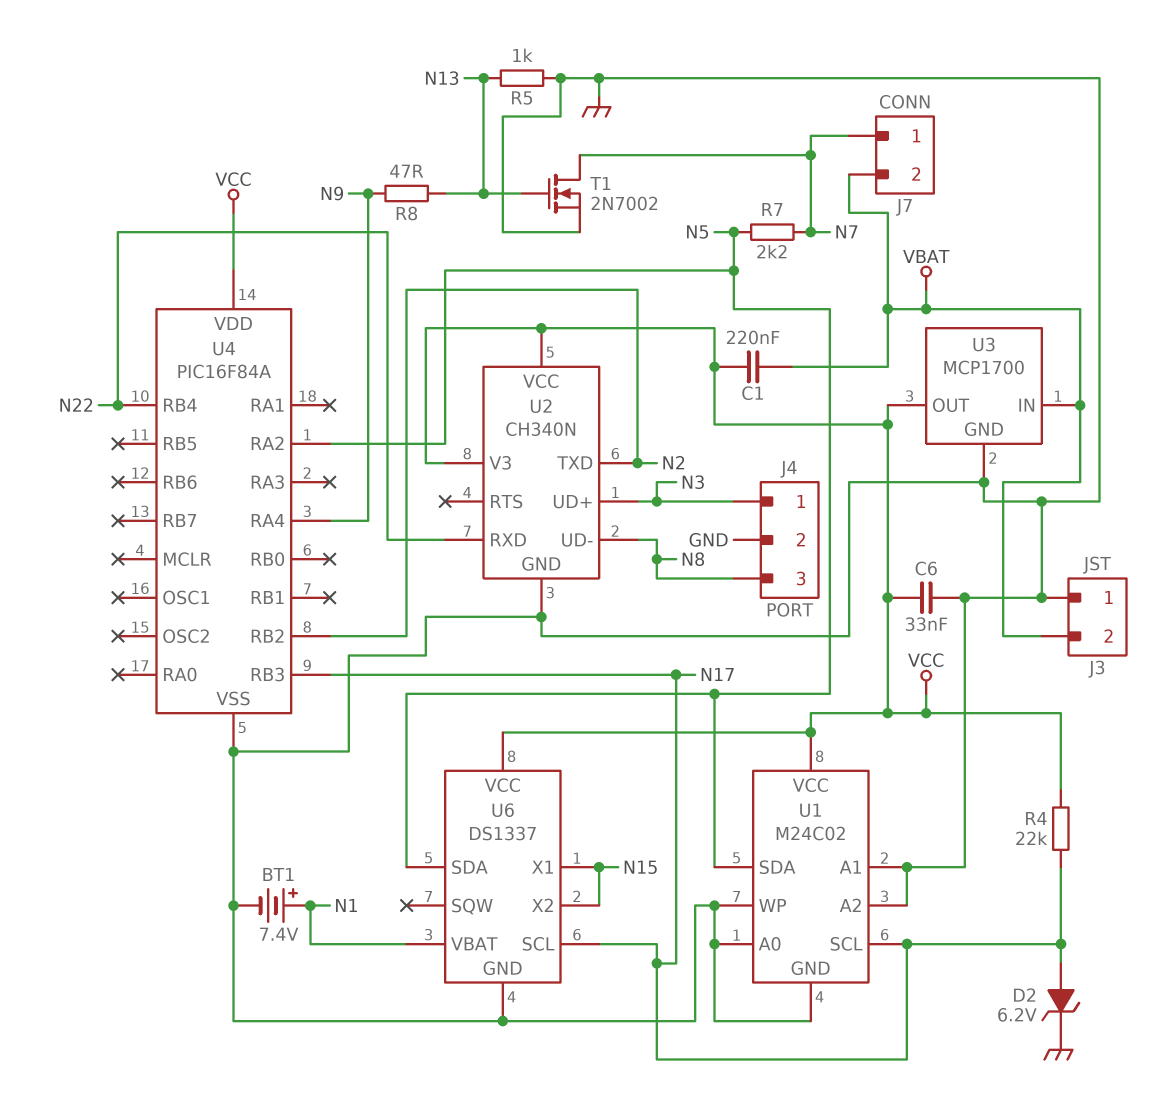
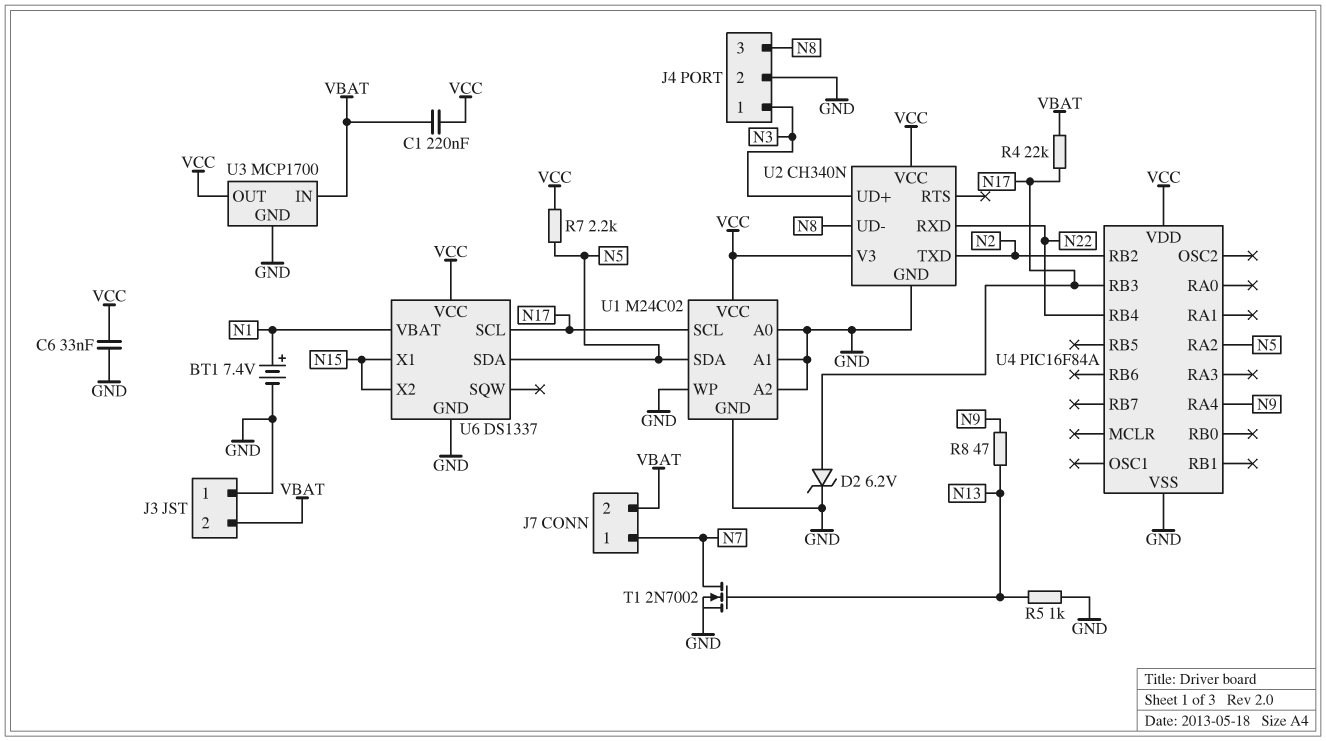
R4: 22k (N17, VCC) -> 22k (N17, VBAT)
R7: 2.2k (N5, N7) -> 2.2k (N5, VCC)

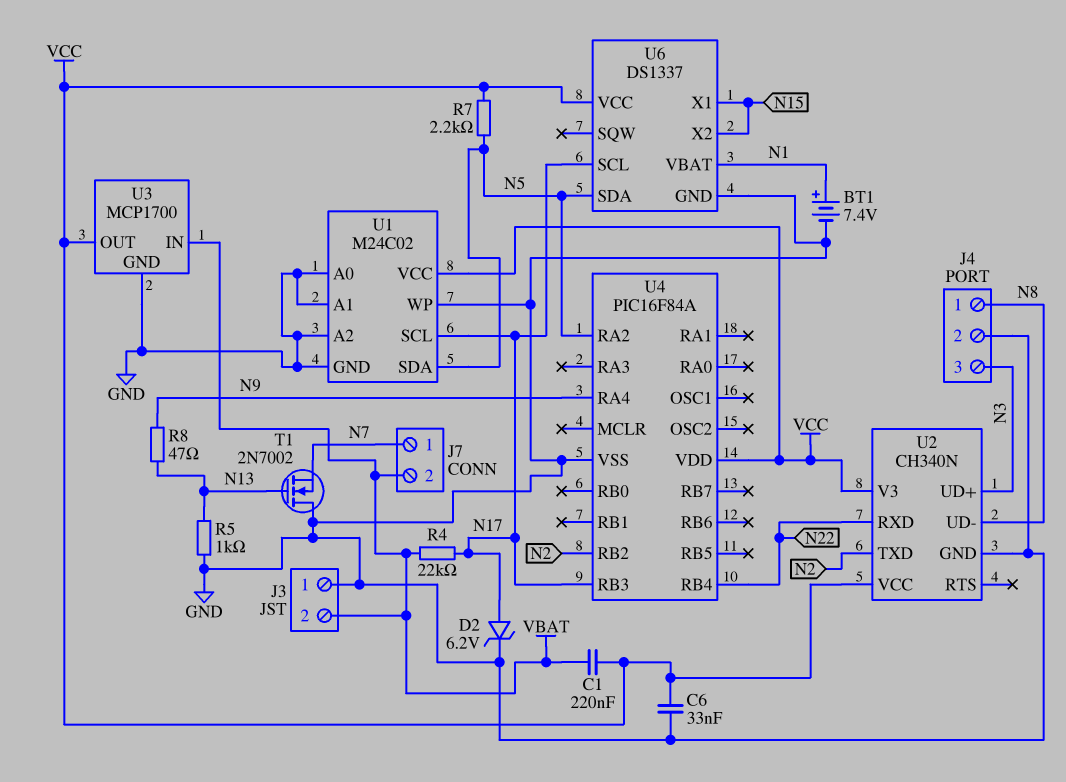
J4 pin 1: N3 -> N8
J4 pin 3: N8 -> N3
T1: NMOS 2N7002 (G N13, D N7, S GND) -> NMOS 2N7002 (G N13, D GND, S N7)

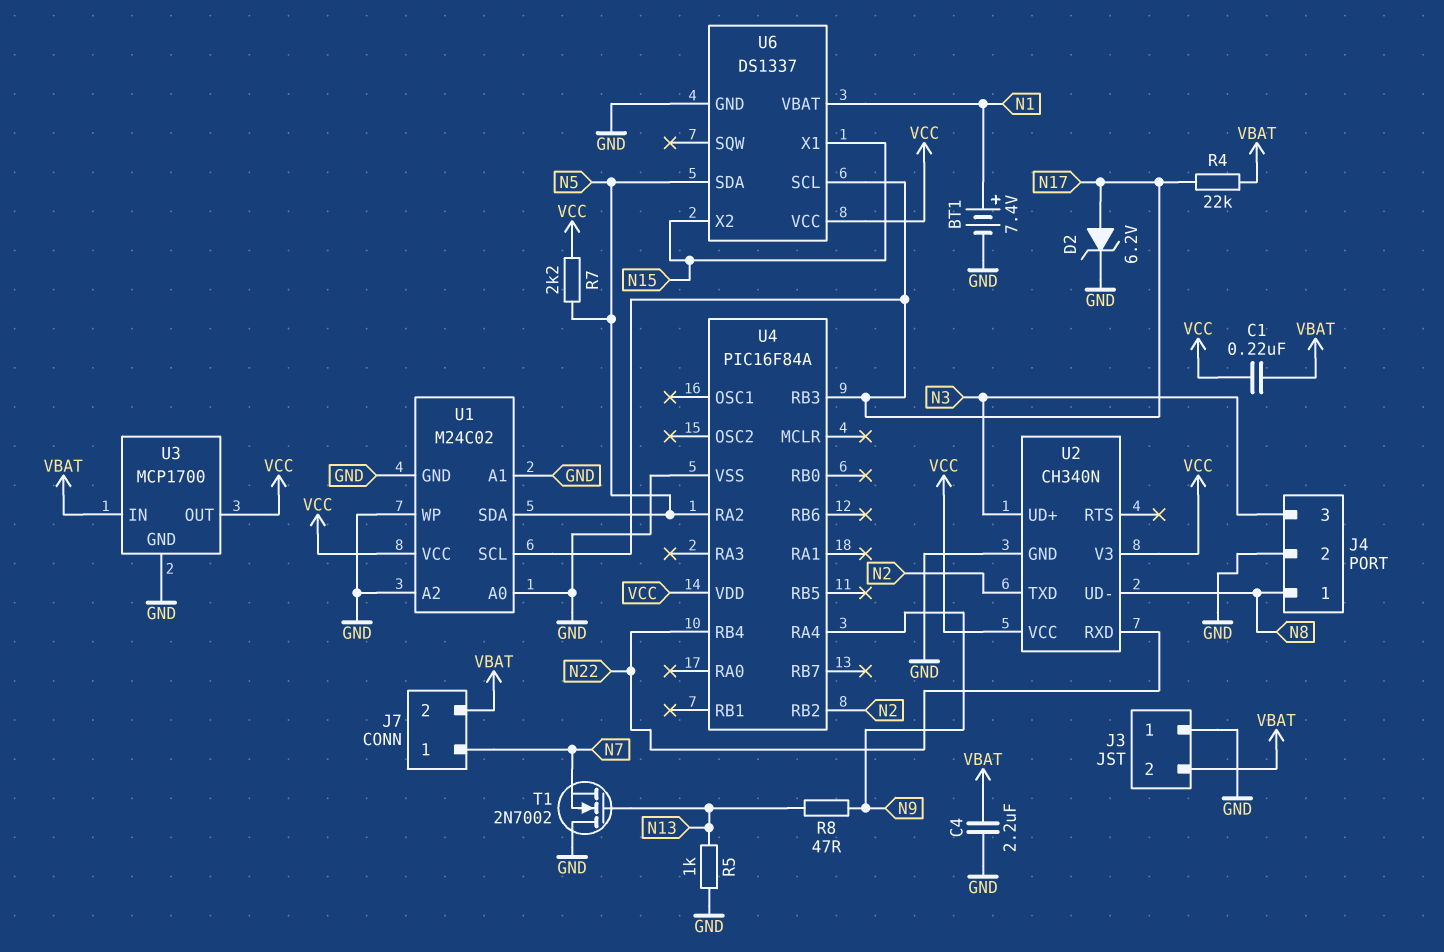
C4: none -> 2.2uF (GND, VBAT)
C6: 33nF (GND, VCC) -> none

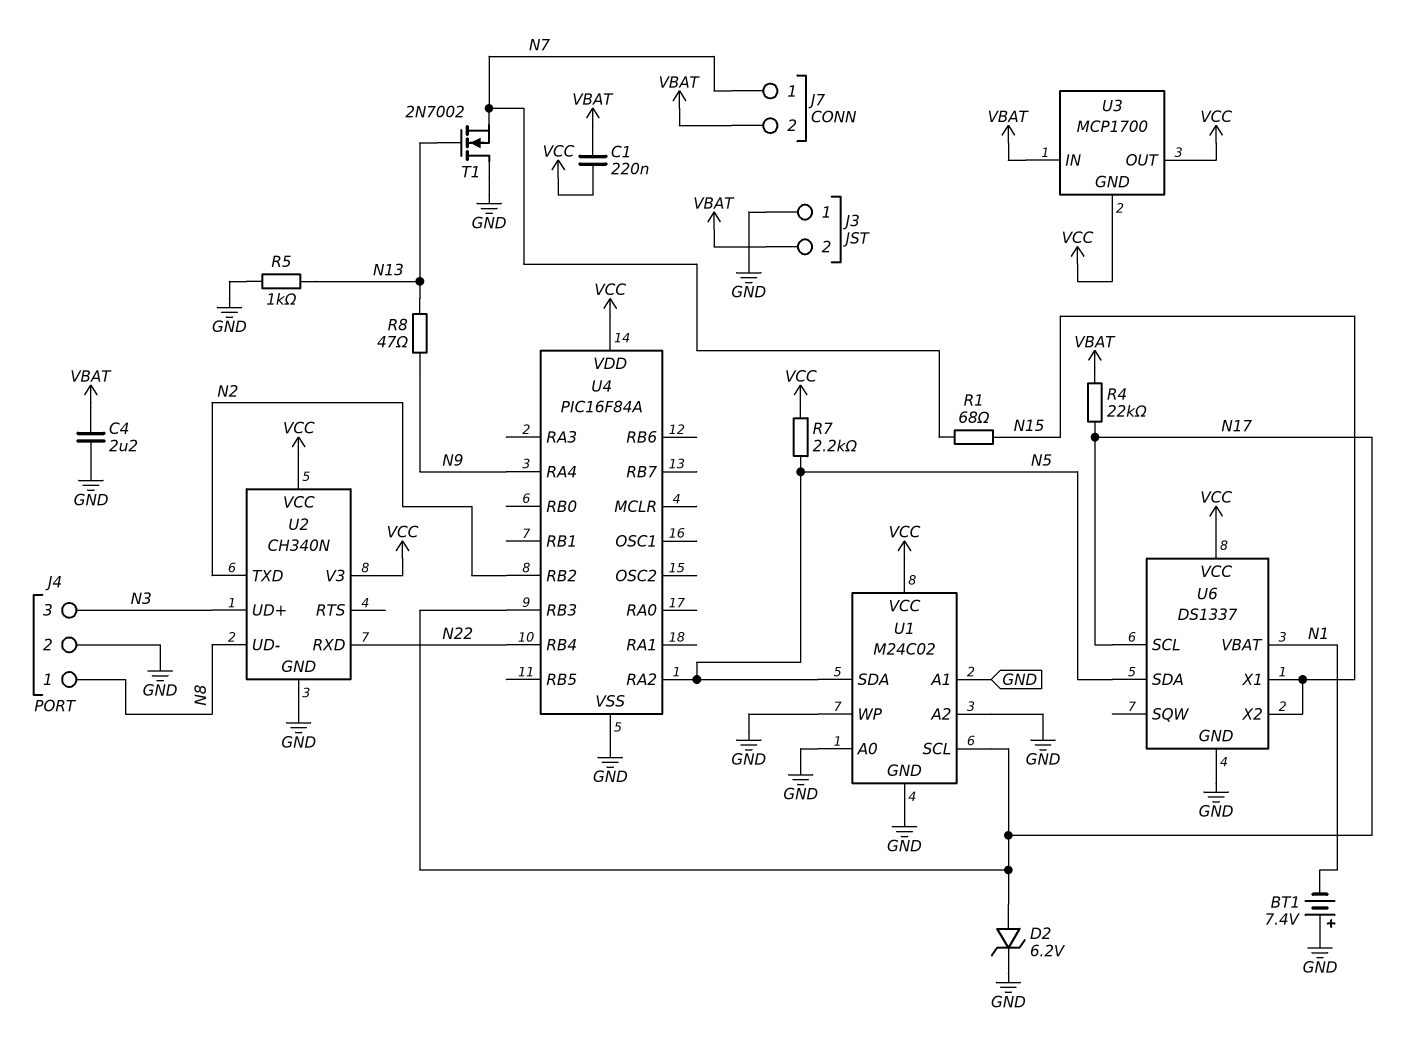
BT1: 7.4V (plus N1, minus GND) -> 7.4V (plus GND, minus N1)
R1: none -> 68 (N7, N15)
U3 pin GND: GND -> VCC

